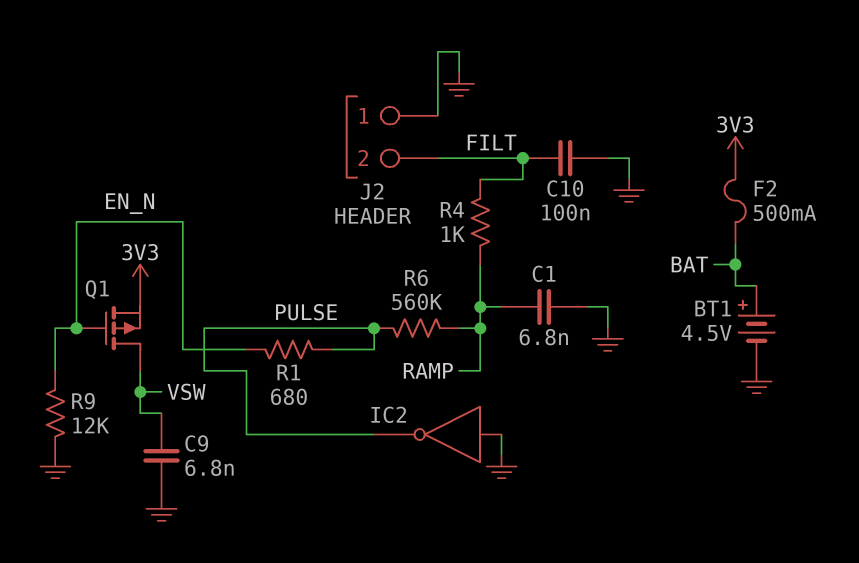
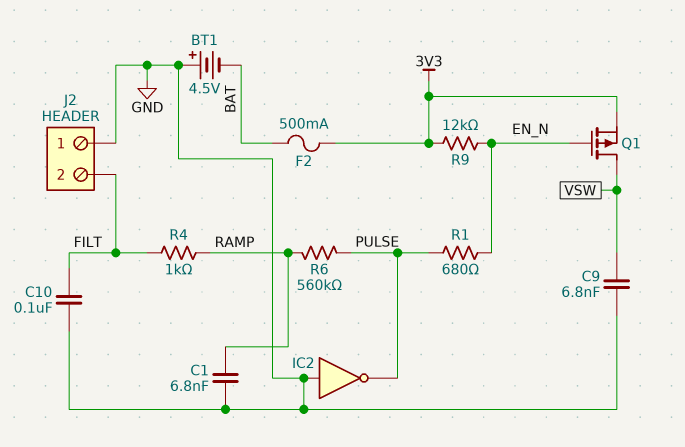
BT1: 4.5V (plus BAT, minus GND) -> 4.5V (plus GND, minus BAT)
R9: 12k (EN_N, GND) -> 12k (3V3, EN_N)

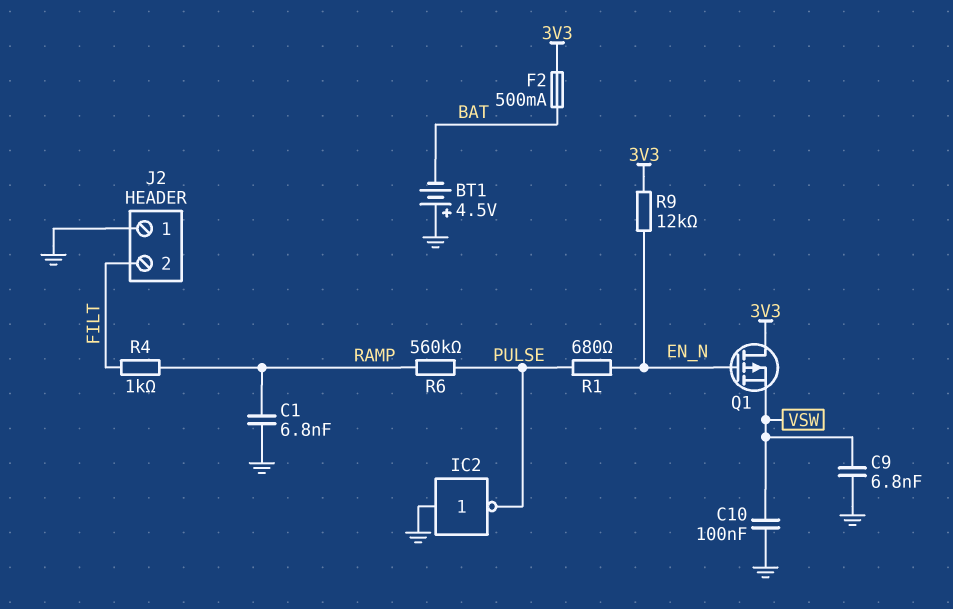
C10: 100nF (FILT, GND) -> 100nF (GND, VSW)
Q1: PMOS (G EN_N, D VSW, S 3V3) -> PMOS (G EN_N, D 3V3, S VSW)

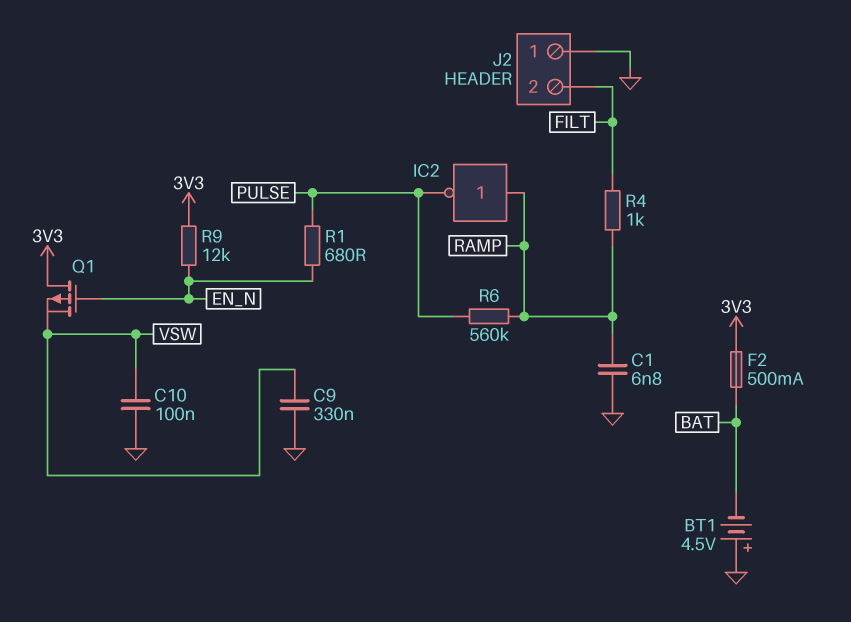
C9: 6.8nF (GND, VSW) -> 330nF (GND, VSW)
IC2: NOT (in GND, out PULSE) -> NOT (in RAMP, out PULSE)

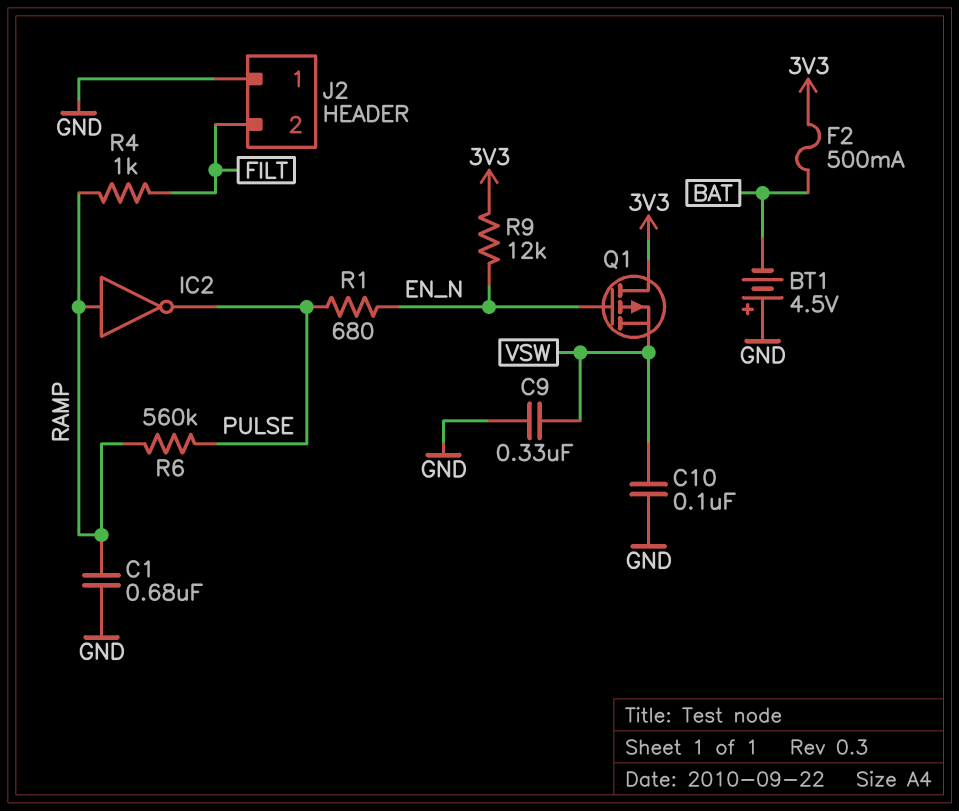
C1: 6.8nF (GND, RAMP) -> 680nF (GND, RAMP)

